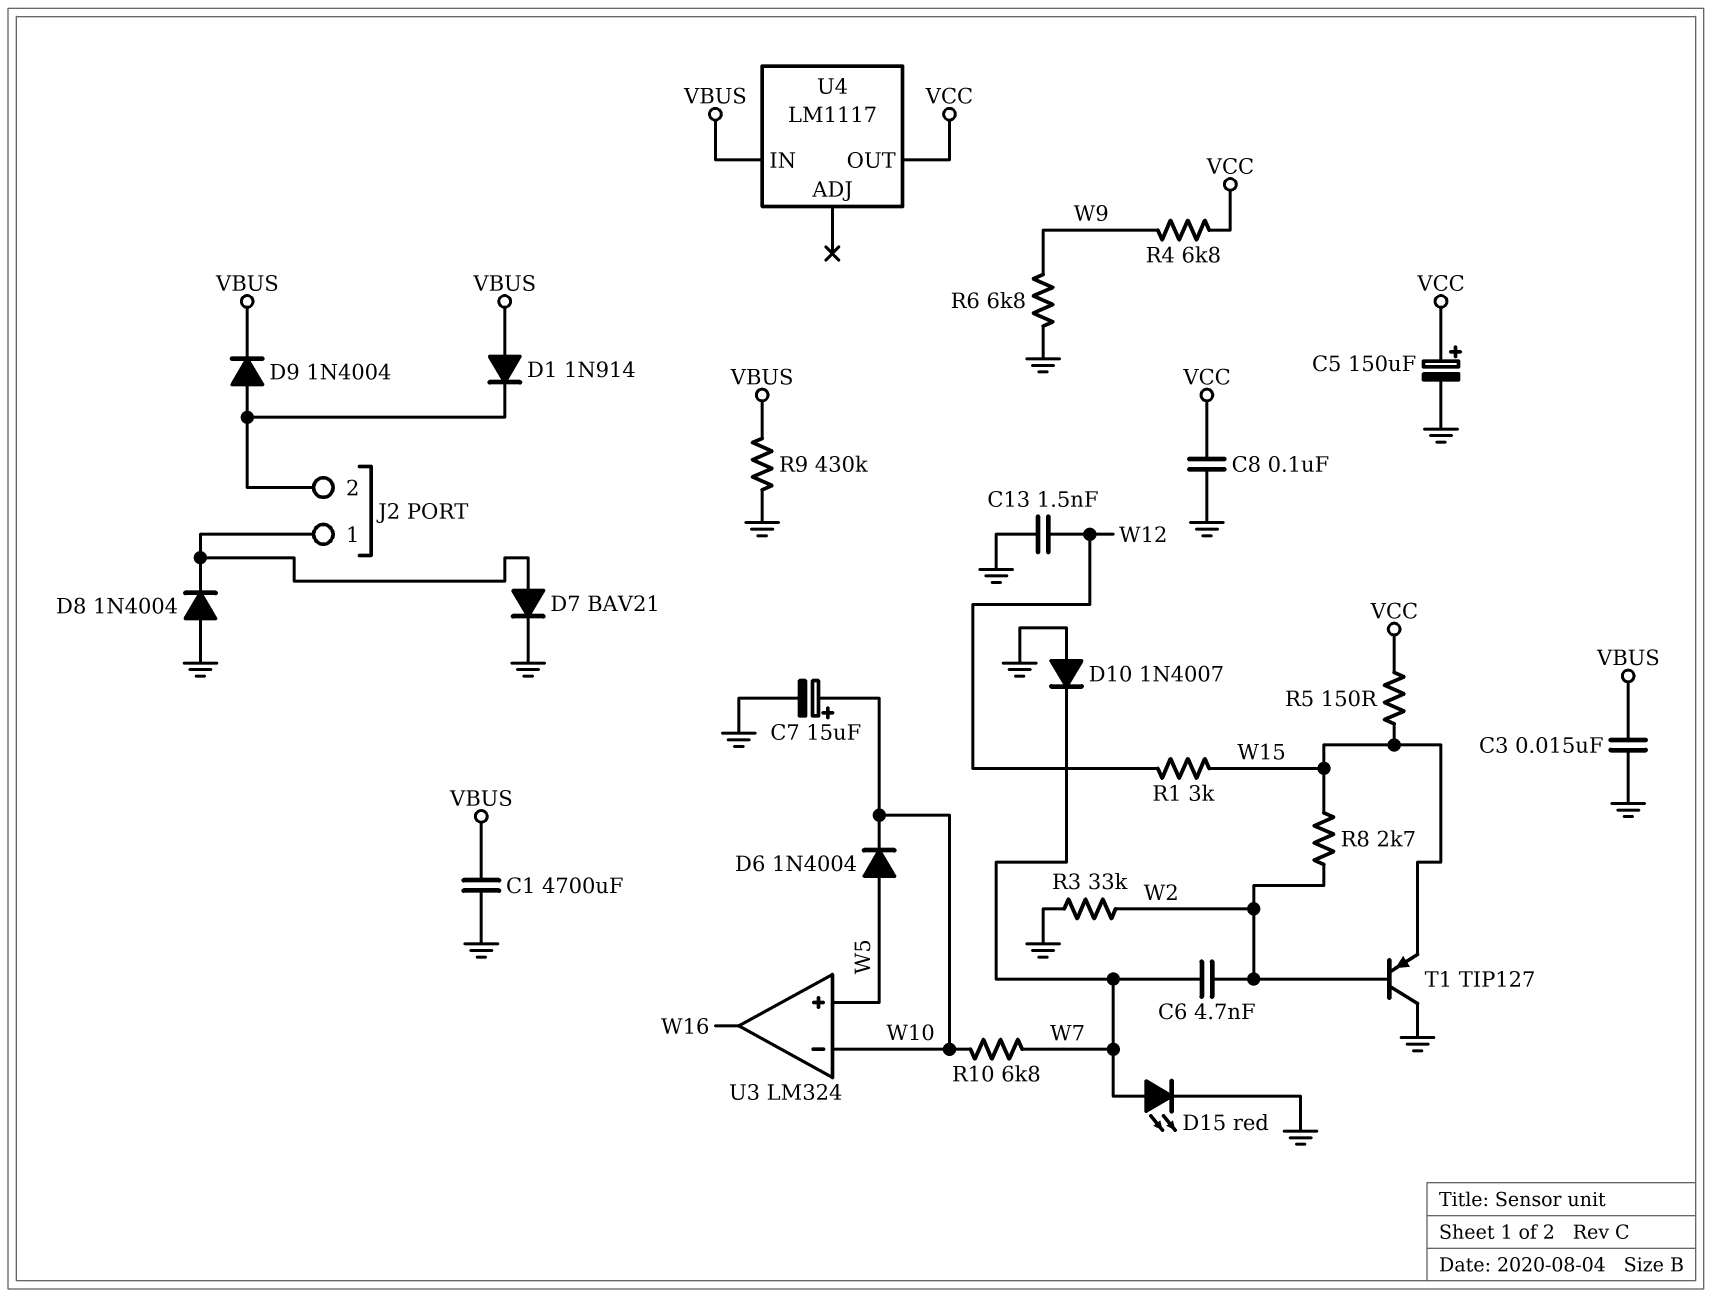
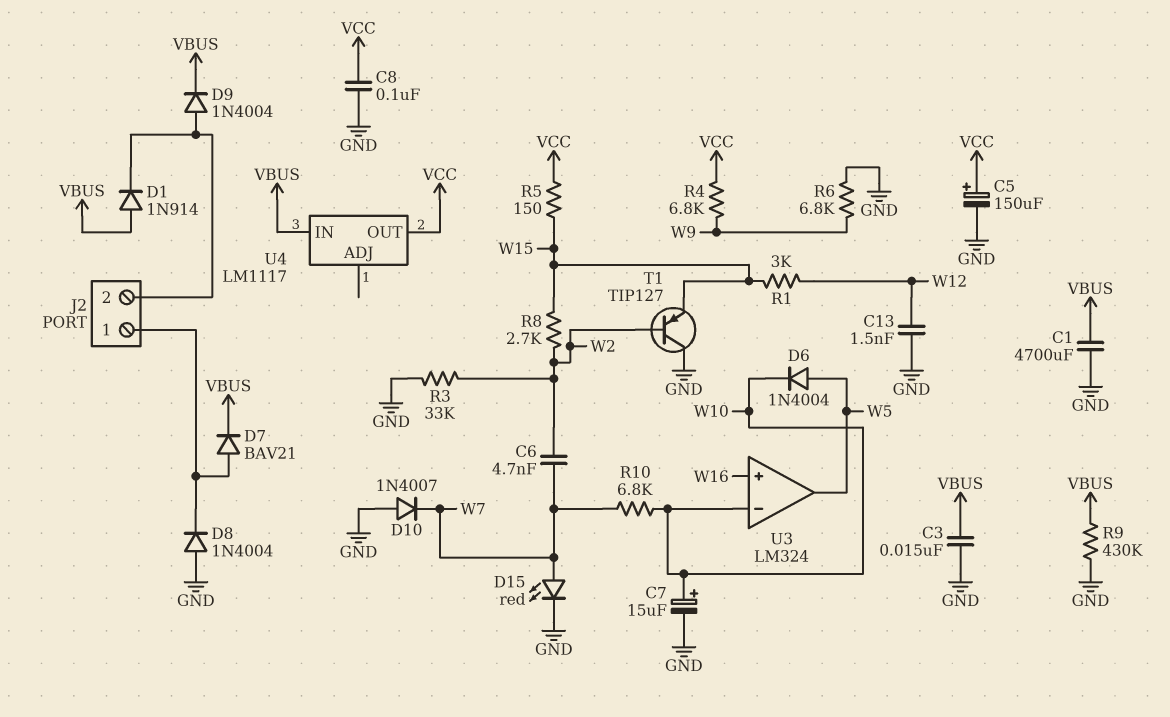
D7: diode BAV21 (A J2/1, K GND) -> diode BAV21 (A J2/1, K VBUS)
U3 pin in+: W5 -> W16
U3 pin out: W16 -> W5

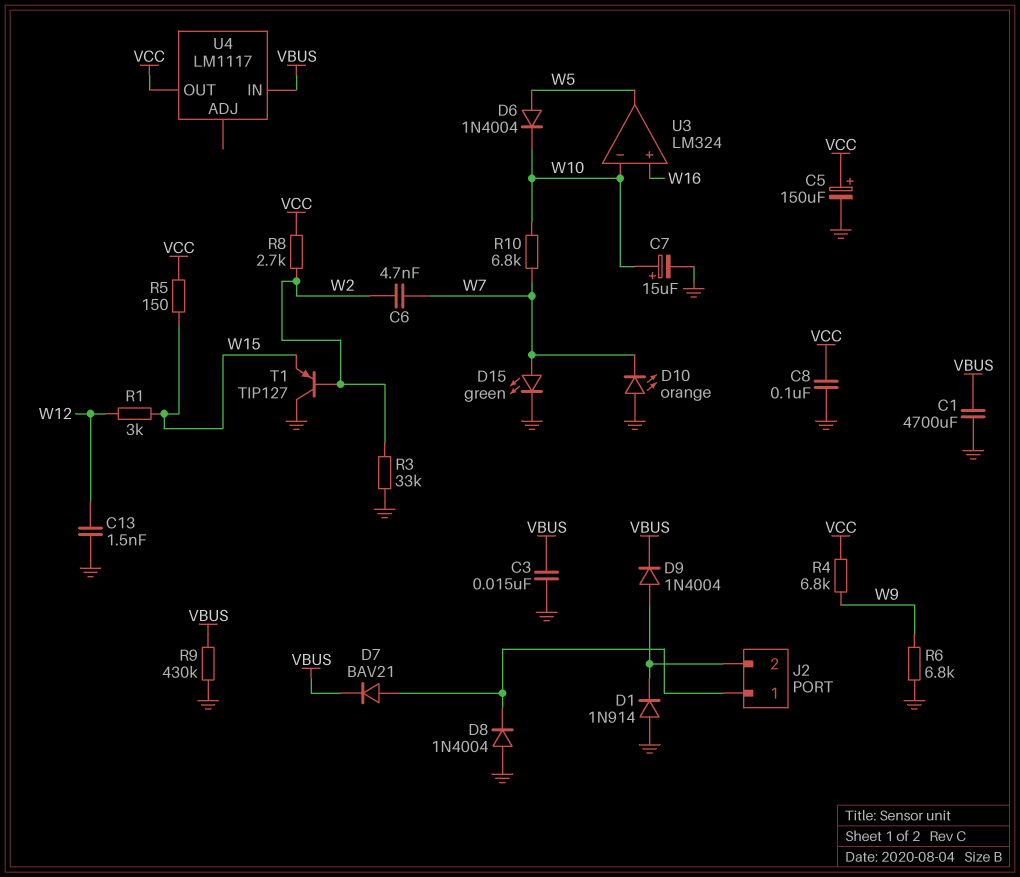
D1: diode 1N914 (A VBUS, K J2/2) -> diode 1N914 (A GND, K J2/2)
D10: diode 1N4007 (A GND, K W7) -> LED orange (A GND, K W7)
D15: LED red (A W7, K GND) -> LED green (A W7, K GND)
R8: 2.7k (W2, W15) -> 2.7k (VCC, W2)

